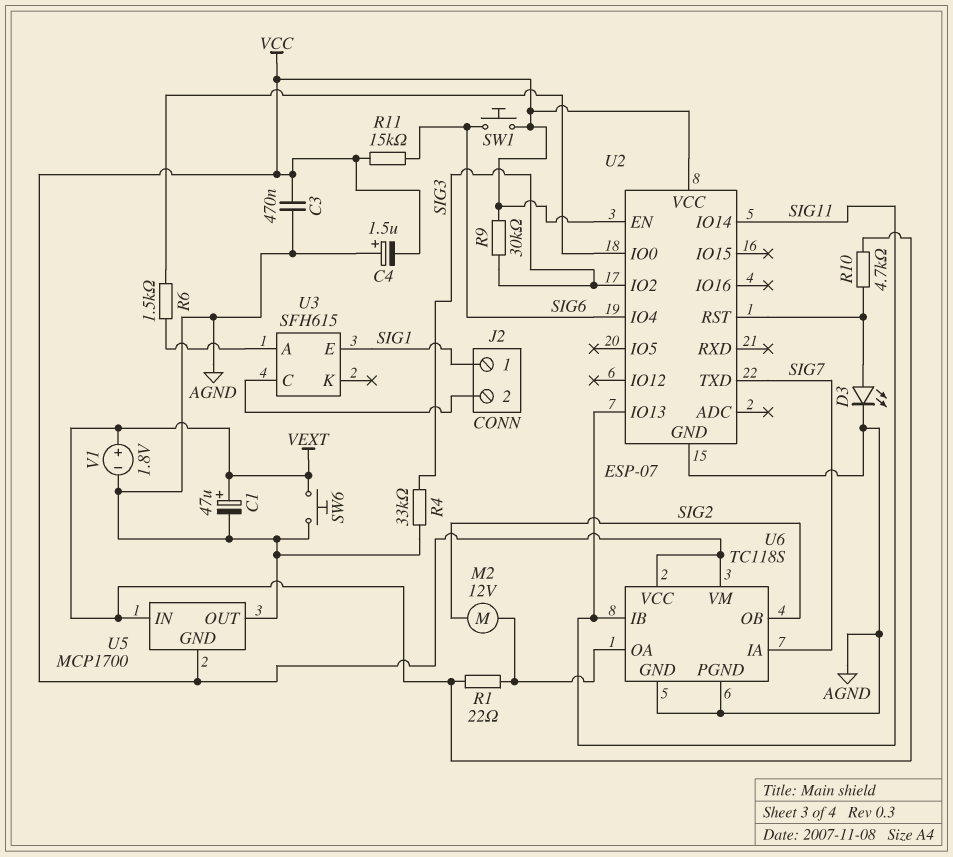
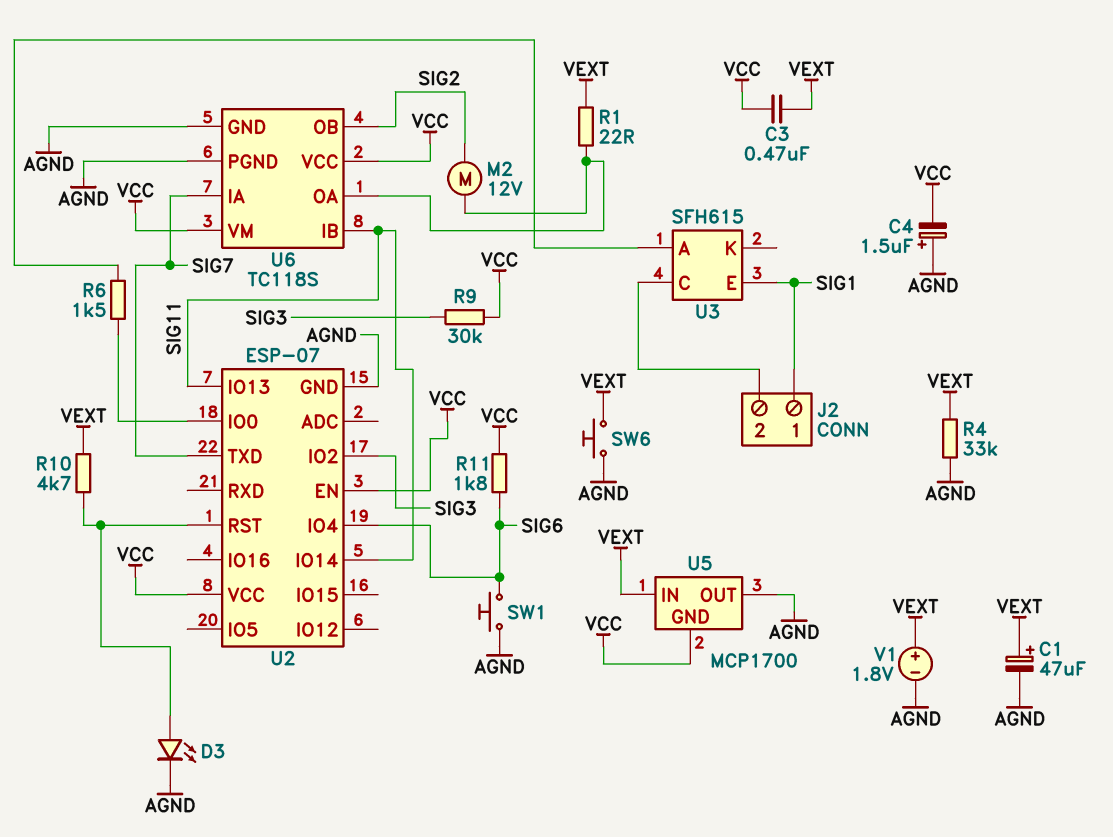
C3: 470nF (AGND, VCC) -> 470nF (VCC, VEXT)
R4: 33k (AGND, SIG3) -> 33k (AGND, VEXT)
R11: 15k (SIG6, VCC) -> 1.8k (SIG6, VCC)
SW1: button (SIG6, VCC) -> button (AGND, SIG6)

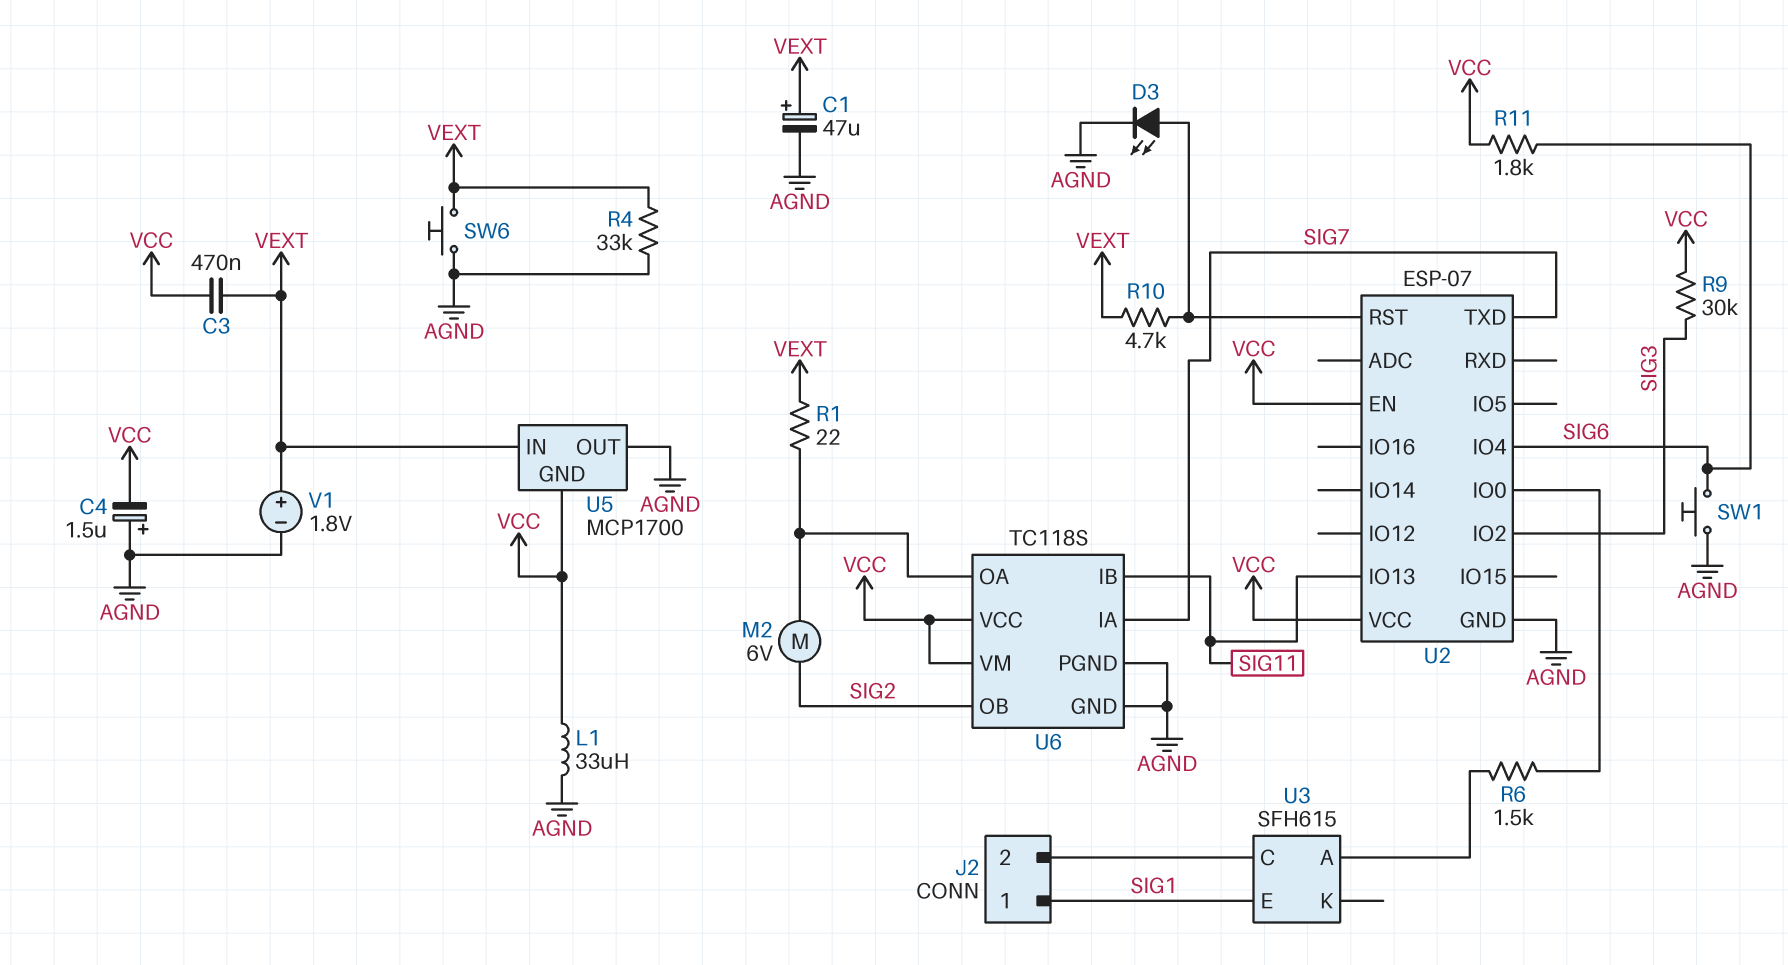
L1: none -> 33uH (AGND, VCC)
M2: motor 12V (SIG2, U6/OA) -> motor 6V (SIG2, U6/OA)
U2 pin IO14: SIG11 -> none

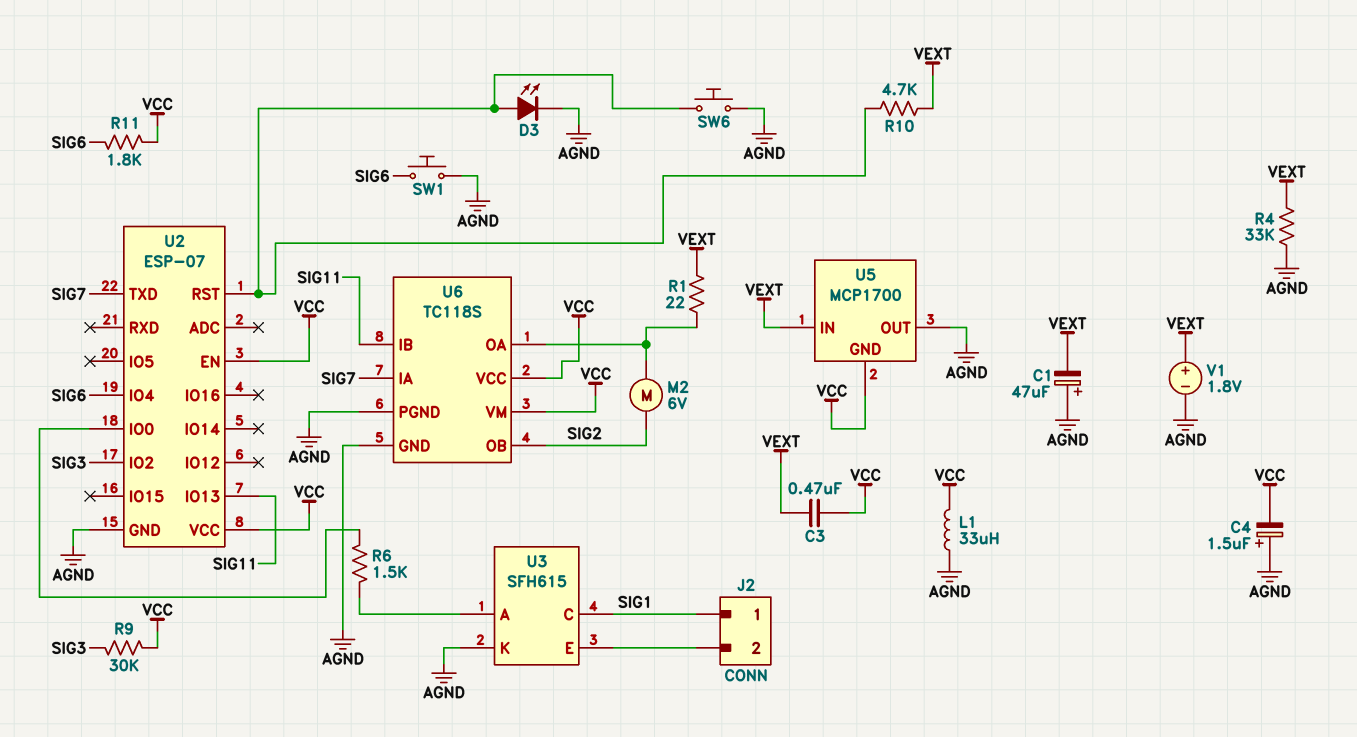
C1: 47uF (plus VEXT, minus AGND) -> 47uF (plus AGND, minus VEXT)
SW6: button (AGND, VEXT) -> button (AGND, U2/RST)
U3 pin C: J2/2 -> SIG1
U3 pin E: SIG1 -> J2/2
U3 pin K: none -> AGND

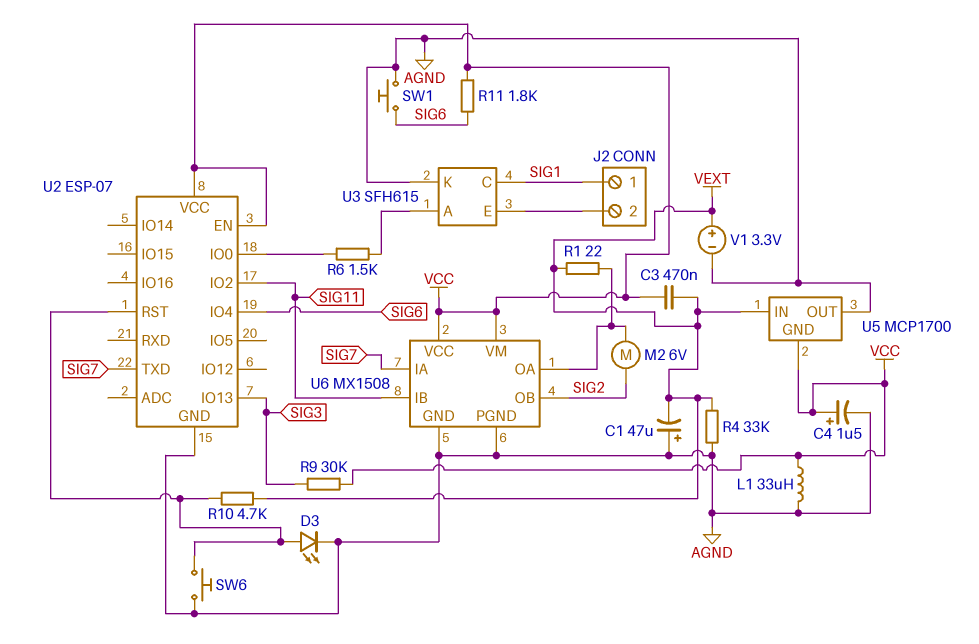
C4: 1.5uF (plus AGND, minus VCC) -> 1.5uF (plus VCC, minus AGND)
U2 pin IO2: SIG3 -> SIG11
U2 pin IO13: SIG11 -> SIG3
U6: TC118S -> MX1508
V1: 1.8V (plus VEXT, minus AGND) -> 3.3V (plus VEXT, minus AGND)

